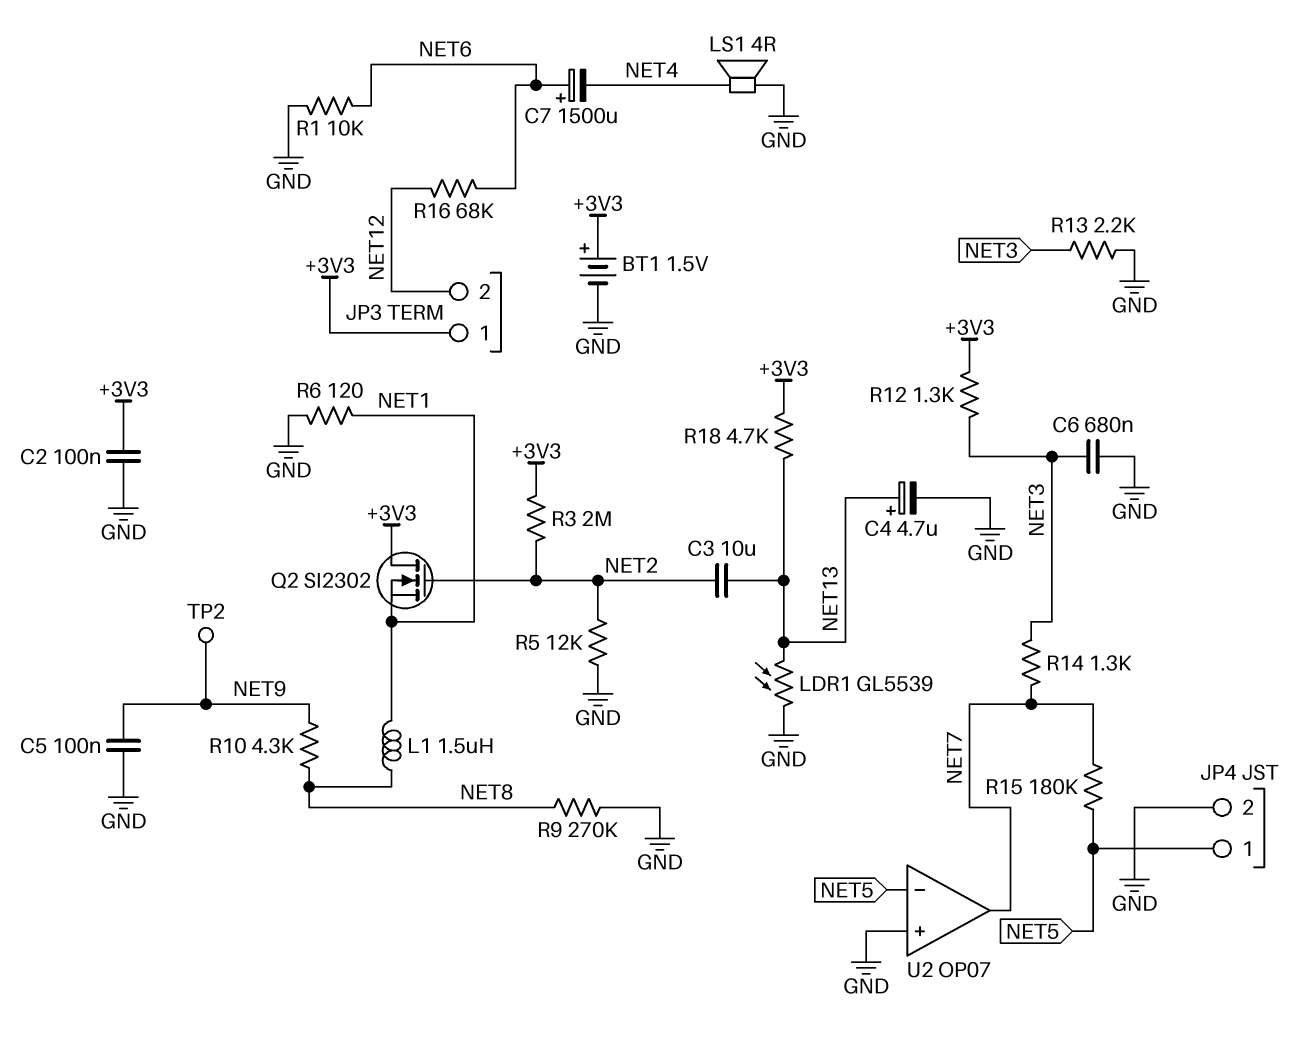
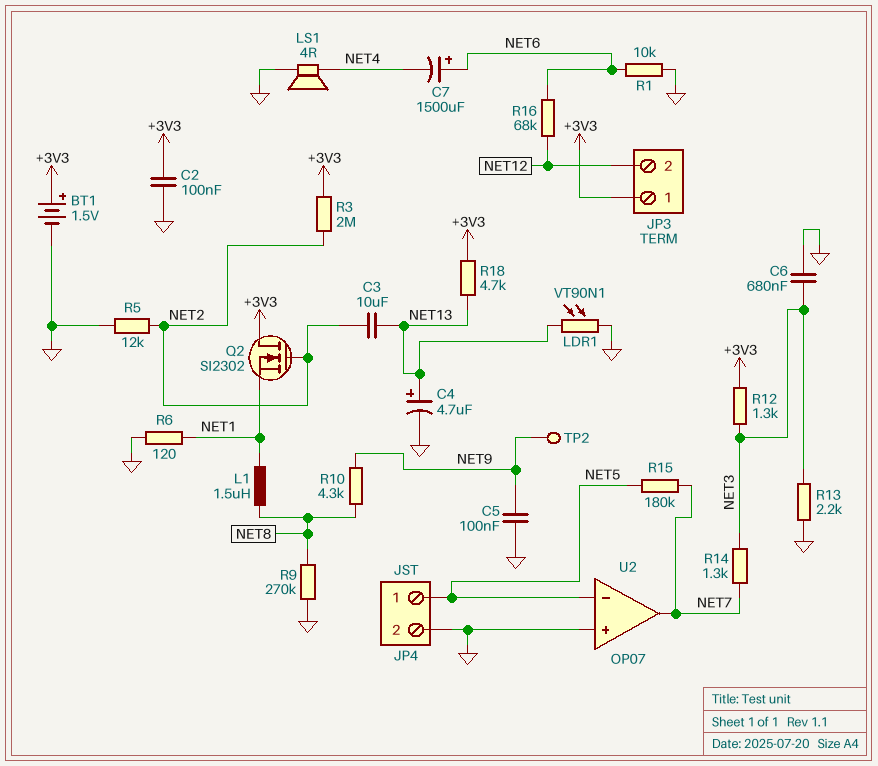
LDR1: GL5539 (GND, NET13) -> VT90N1 (GND, NET13)

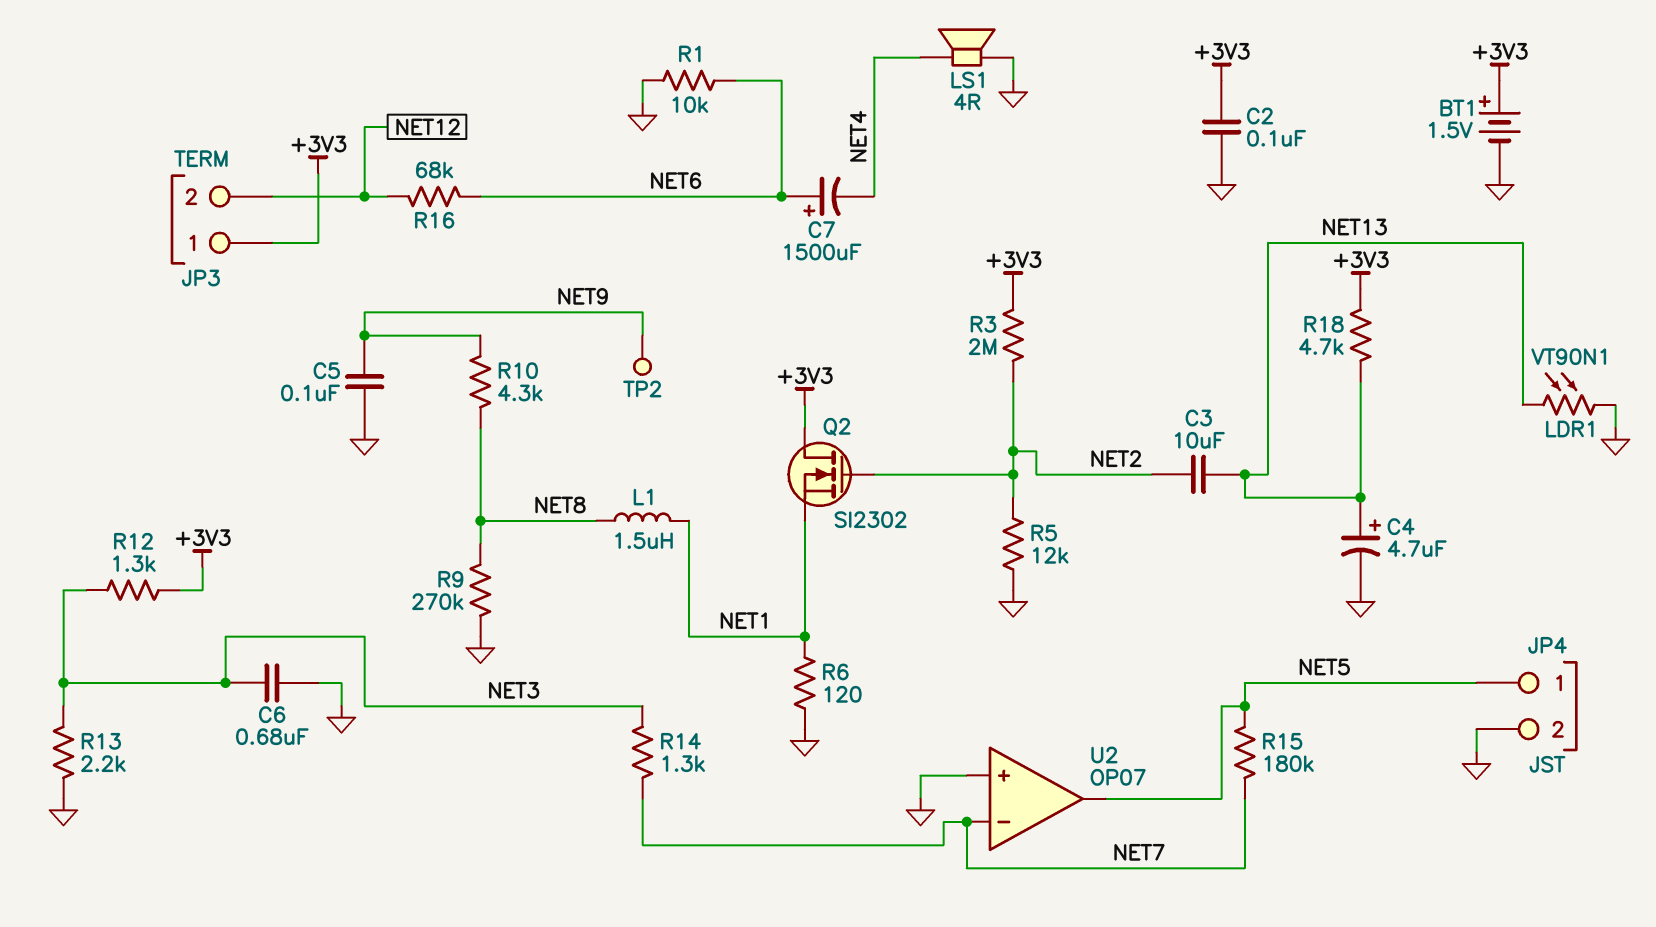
U2 pin in-: NET5 -> NET7
U2 pin out: NET7 -> NET5

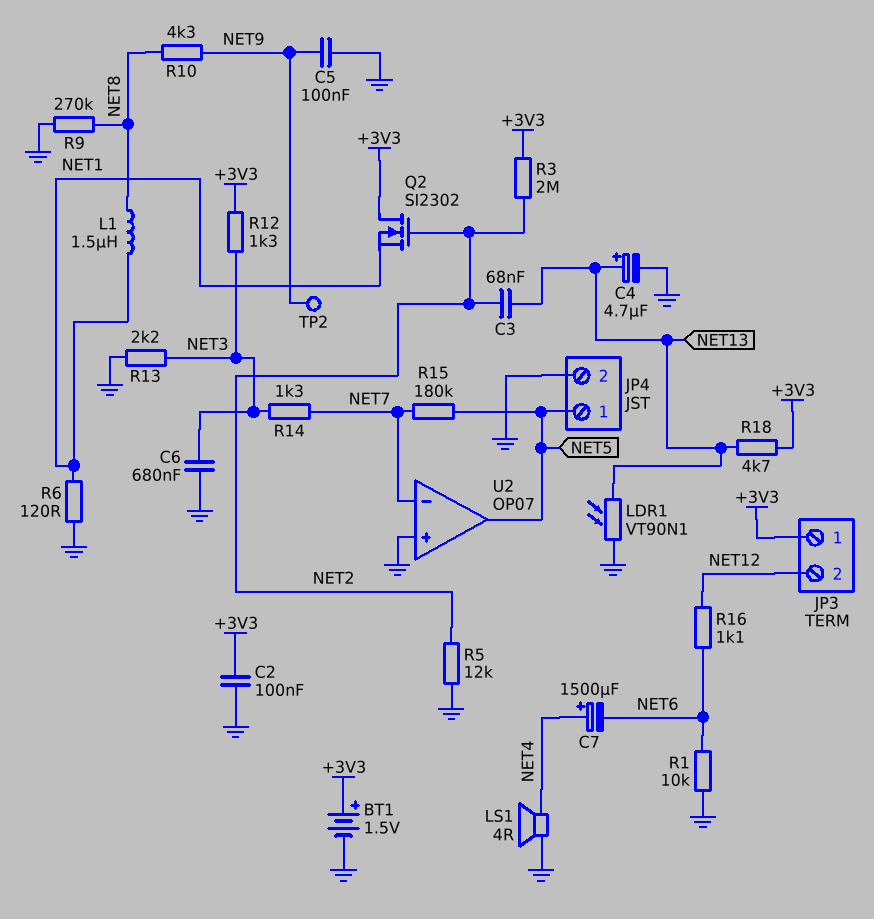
C3: 10uF (NET2, NET13) -> 68nF (NET2, NET13)
C7: 1500uF (plus NET6, minus NET4) -> 1500uF (plus NET4, minus NET6)
R16: 68k (NET6, NET12) -> 1.1k (NET6, NET12)

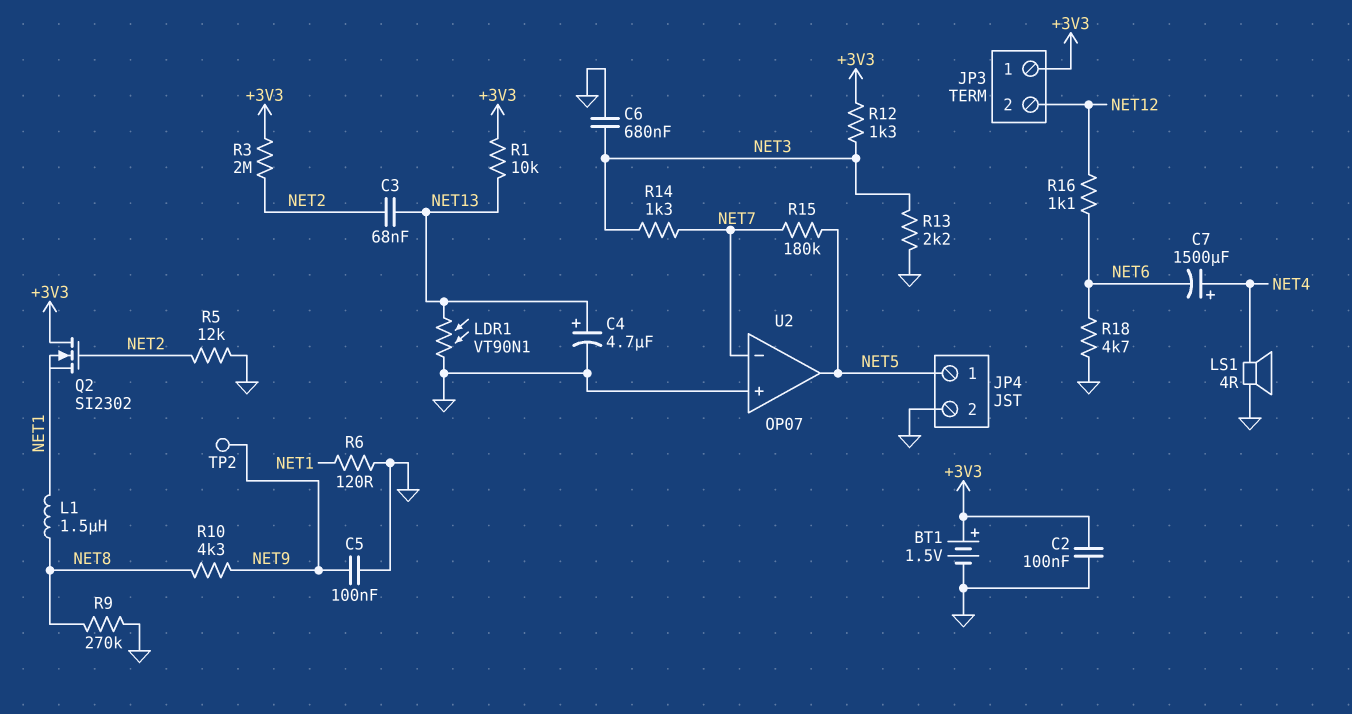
R1: 10k (GND, NET6) -> 10k (+3V3, NET13)
R18: 4.7k (+3V3, NET13) -> 4.7k (GND, NET6)

